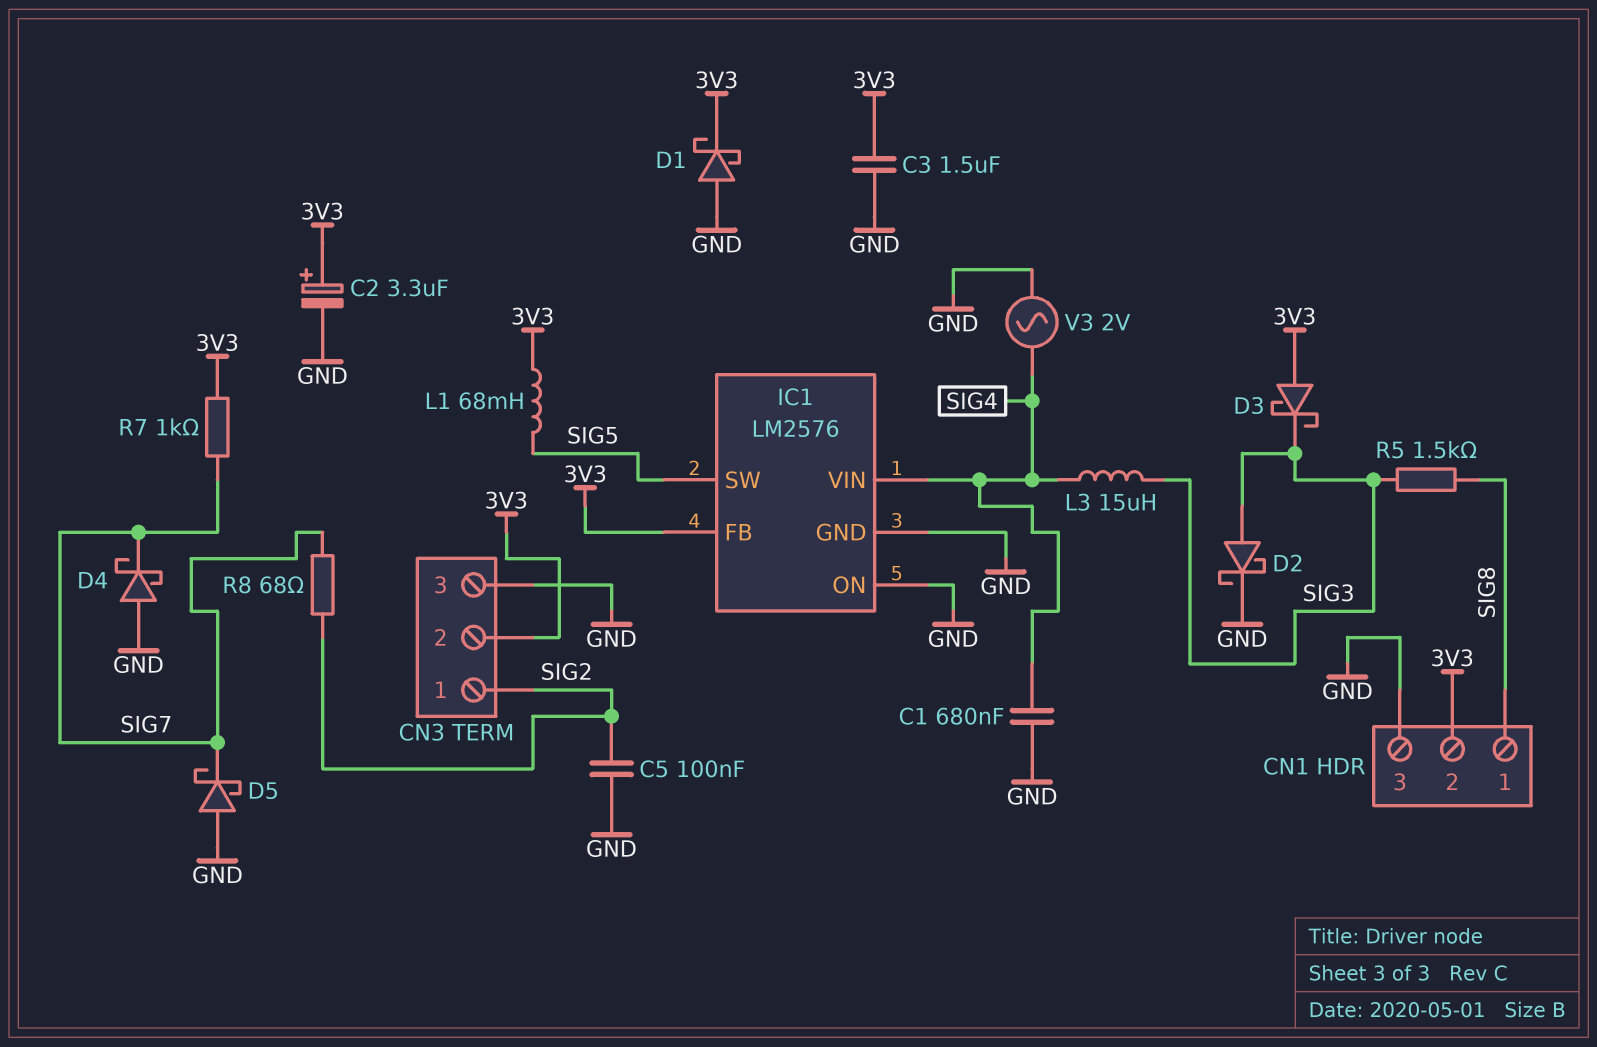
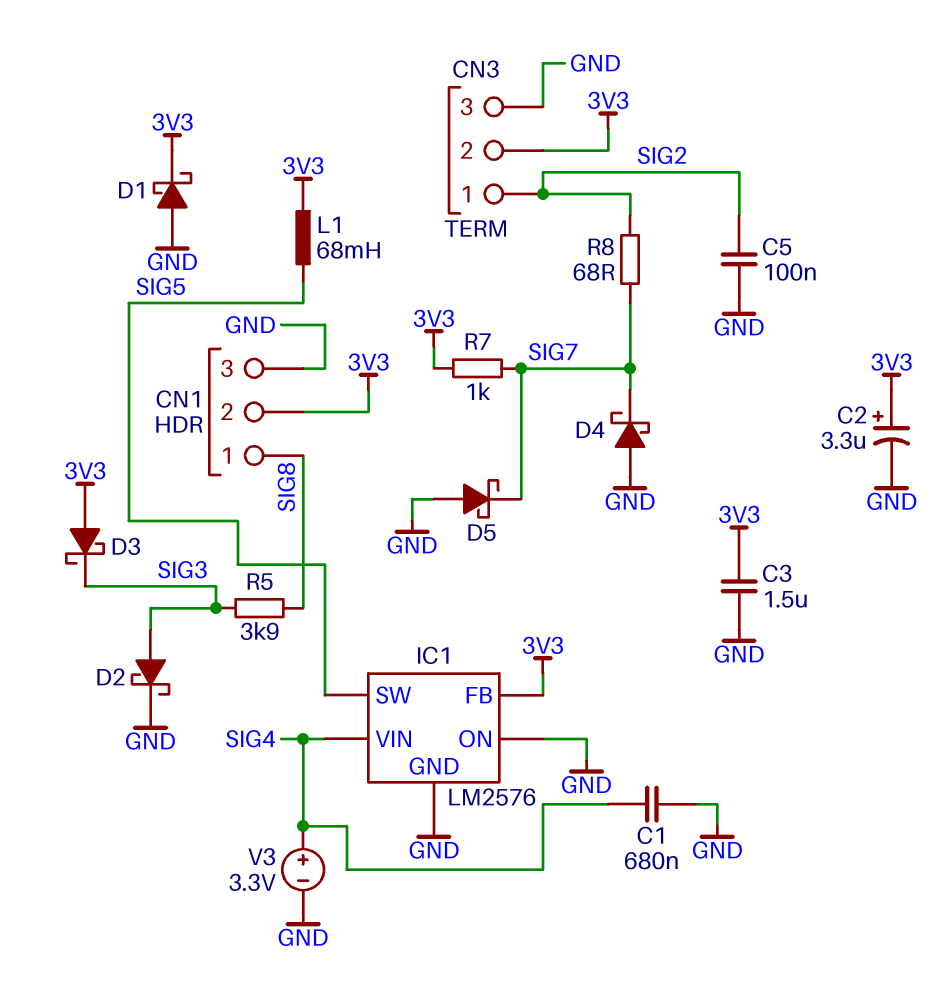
L3: 15uH (SIG3, SIG4) -> none
R5: 1.5k (SIG3, SIG8) -> 3.9k (SIG3, SIG8)
V3: AC 2V (GND, SIG4) -> 3.3V (plus SIG4, minus GND)

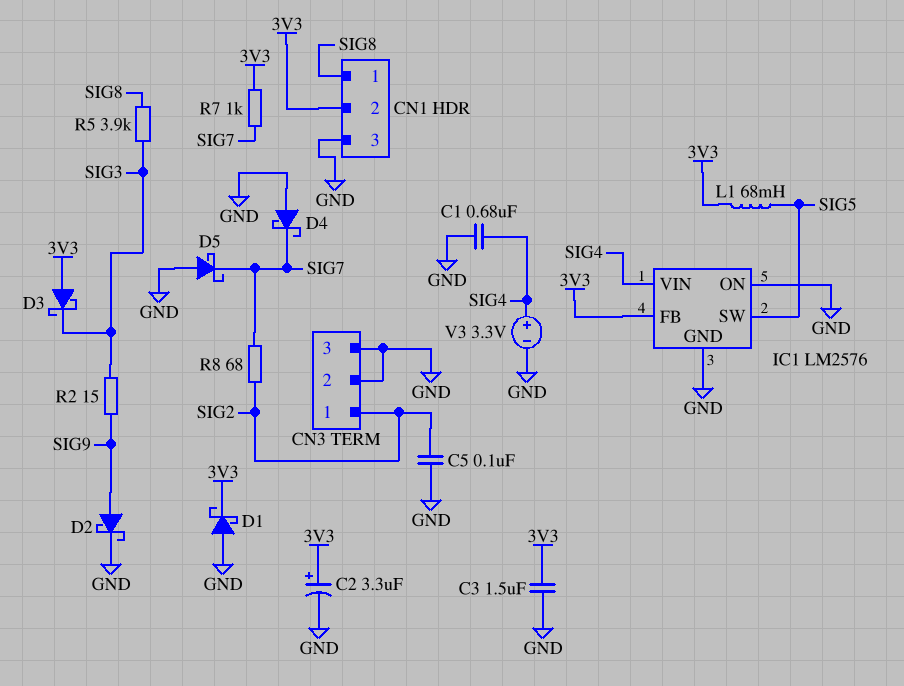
CN3 pin 2: 3V3 -> GND
D2: schottky (A SIG3, K GND) -> schottky (A SIG9, K GND)
R2: none -> 15 (SIG3, SIG9)

